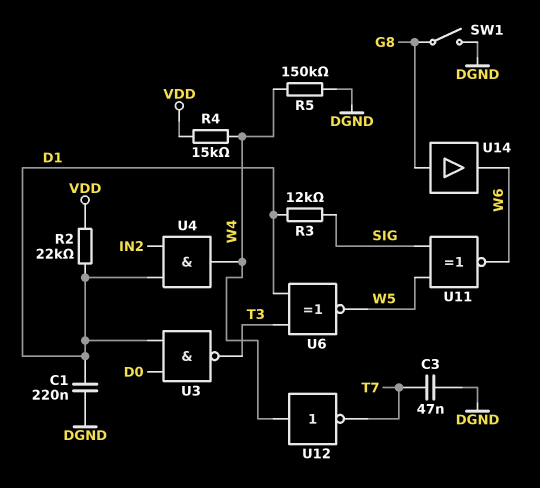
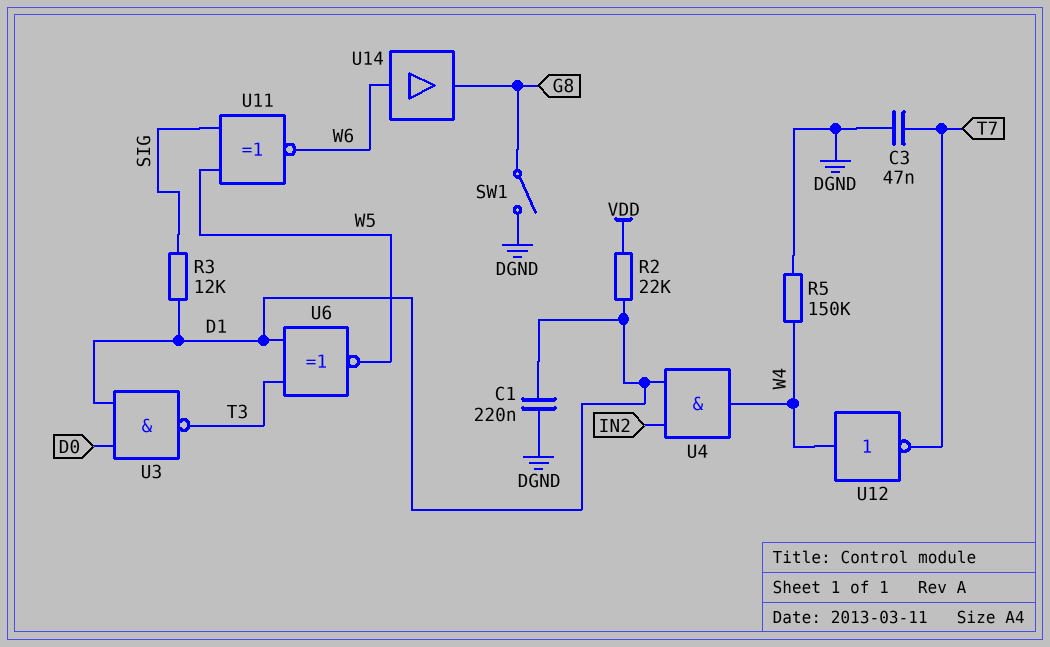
R4: 15k (VDD, W4) -> none
U14: buffer (in G8, out W6) -> buffer (in W6, out G8)

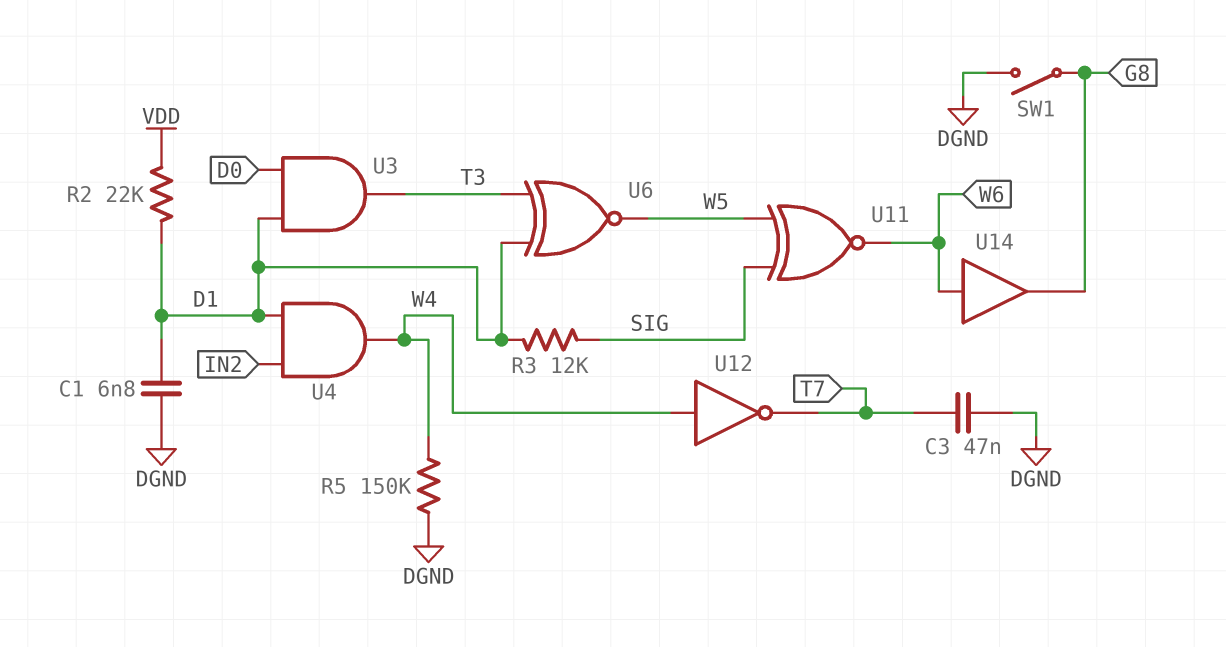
C1: 220nF (D1, DGND) -> 6.8nF (D1, DGND)
U3: NAND (in D0, in D1, out T3) -> AND (in D0, in D1, out T3)

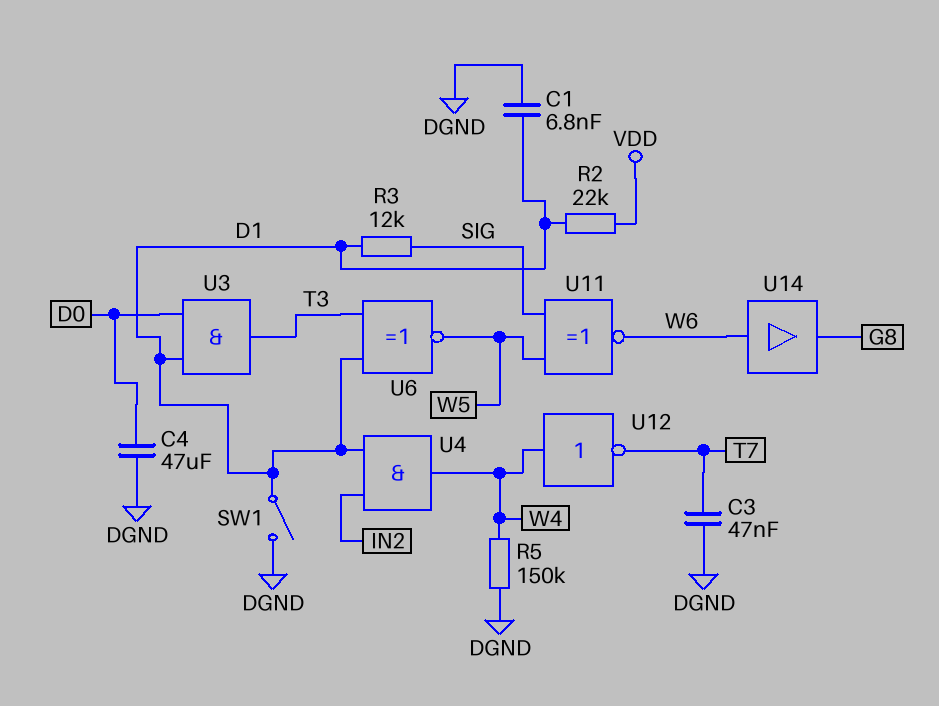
C4: none -> 47uF (D0, DGND)
SW1: switch (DGND, G8) -> switch (D1, DGND)

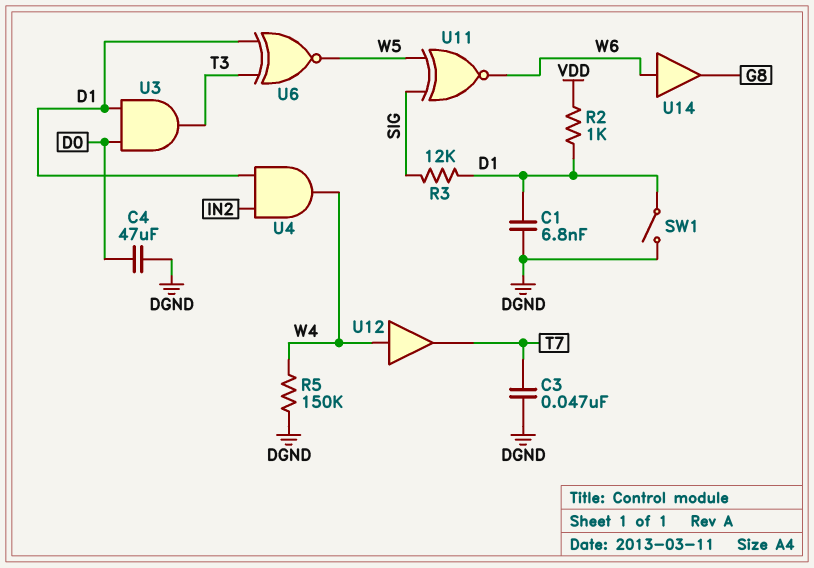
R2: 22k (D1, VDD) -> 1k (D1, VDD)
U12: NOT (in W4, out T7) -> buffer (in W4, out T7)

